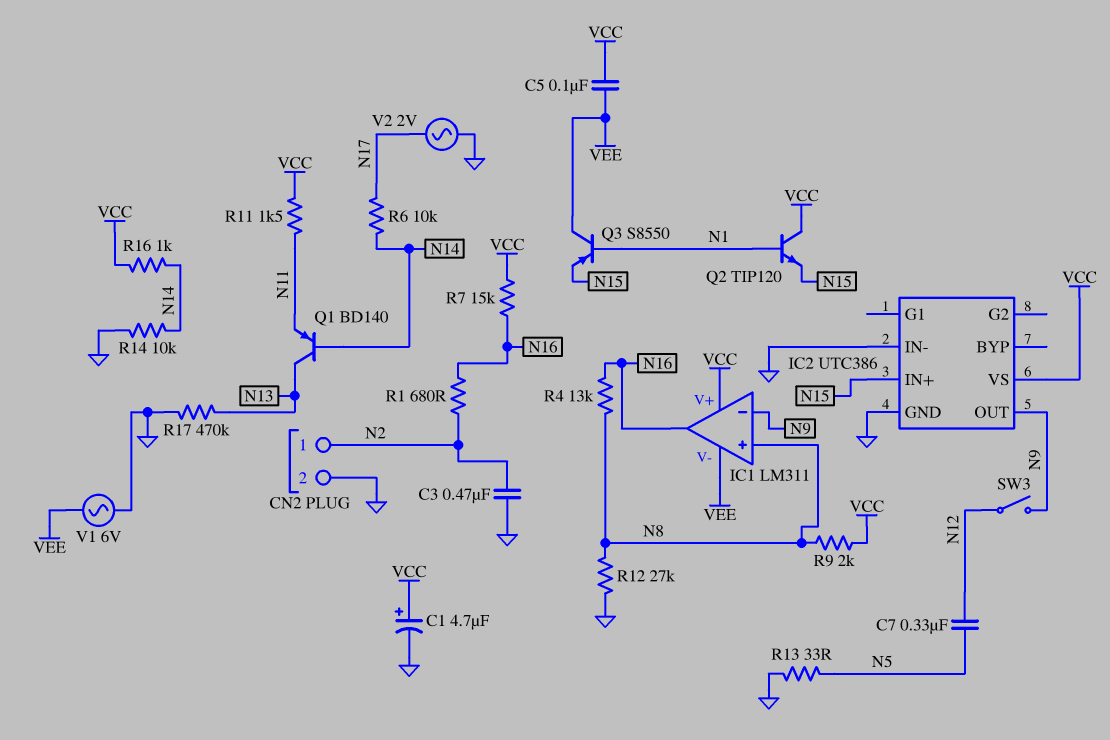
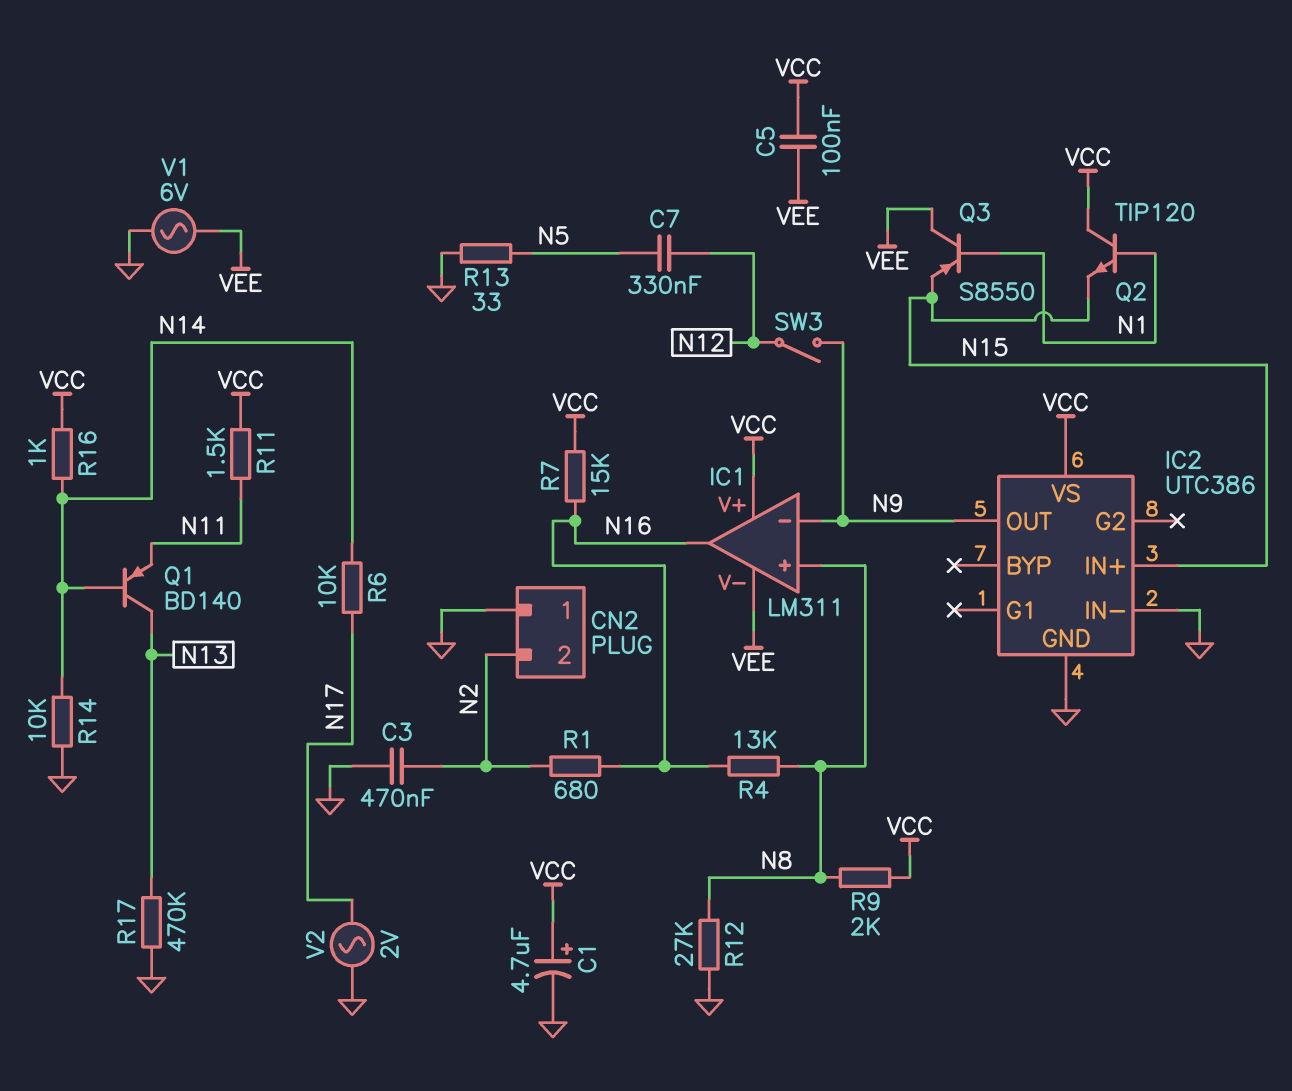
CN2 pin 1: N2 -> GND
CN2 pin 2: GND -> N2

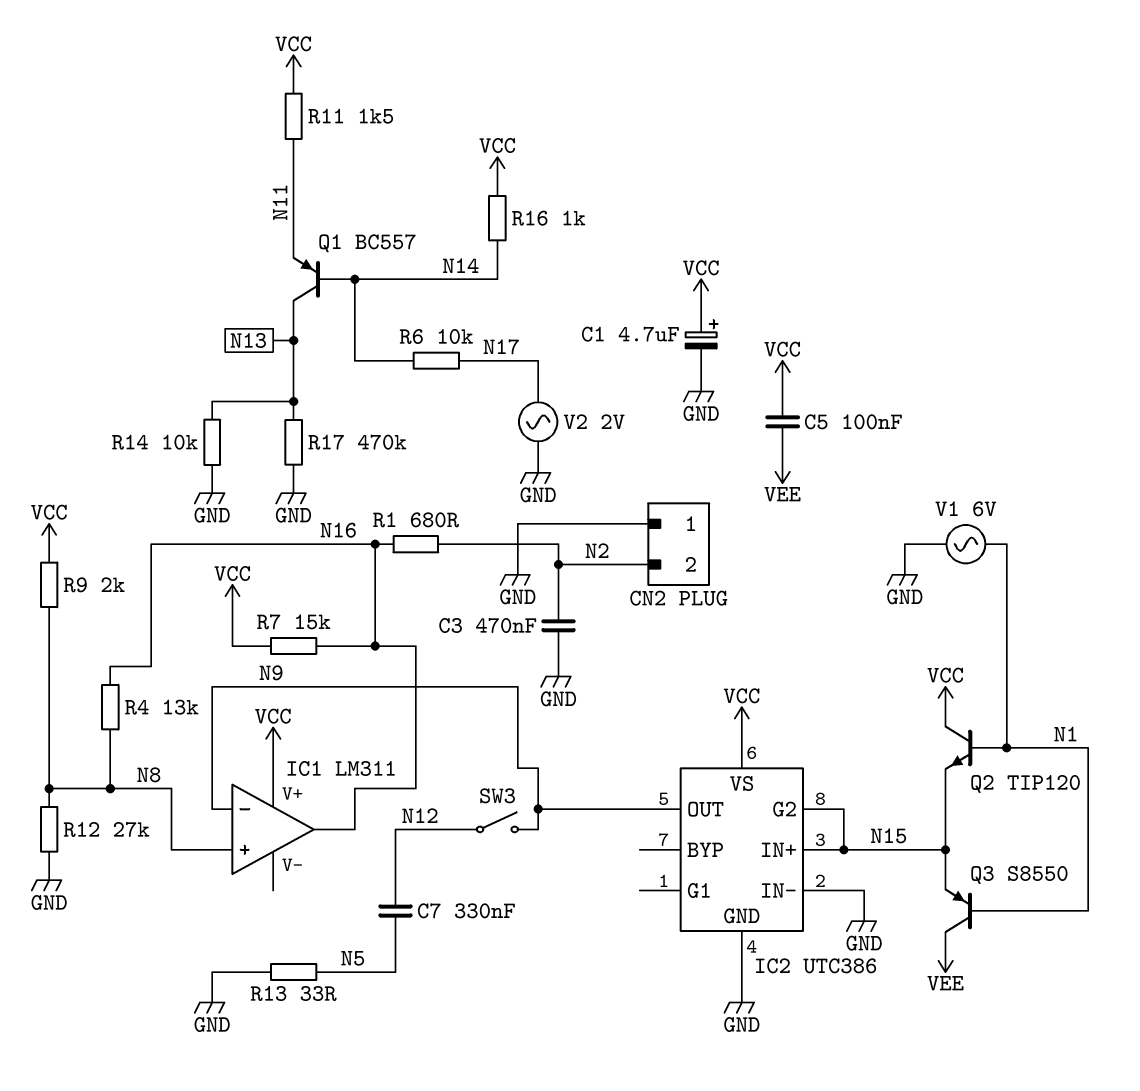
IC1 pin V-: VEE -> none
IC2 pin G2: none -> N15
Q1: PNP BD140 (B N14, C N13, E N11) -> PNP BC557 (B N14, C N13, E N11)
R14: 10k (GND, N14) -> 10k (GND, N13)
V1: AC 6V (GND, VEE) -> AC 6V (GND, N1)

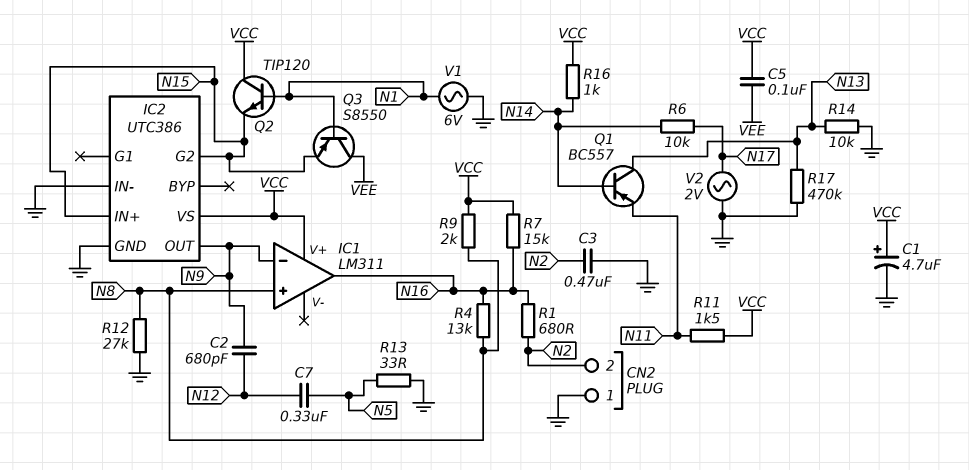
C2: none -> 680pF (N9, N12)
SW3: switch (N9, N12) -> none

